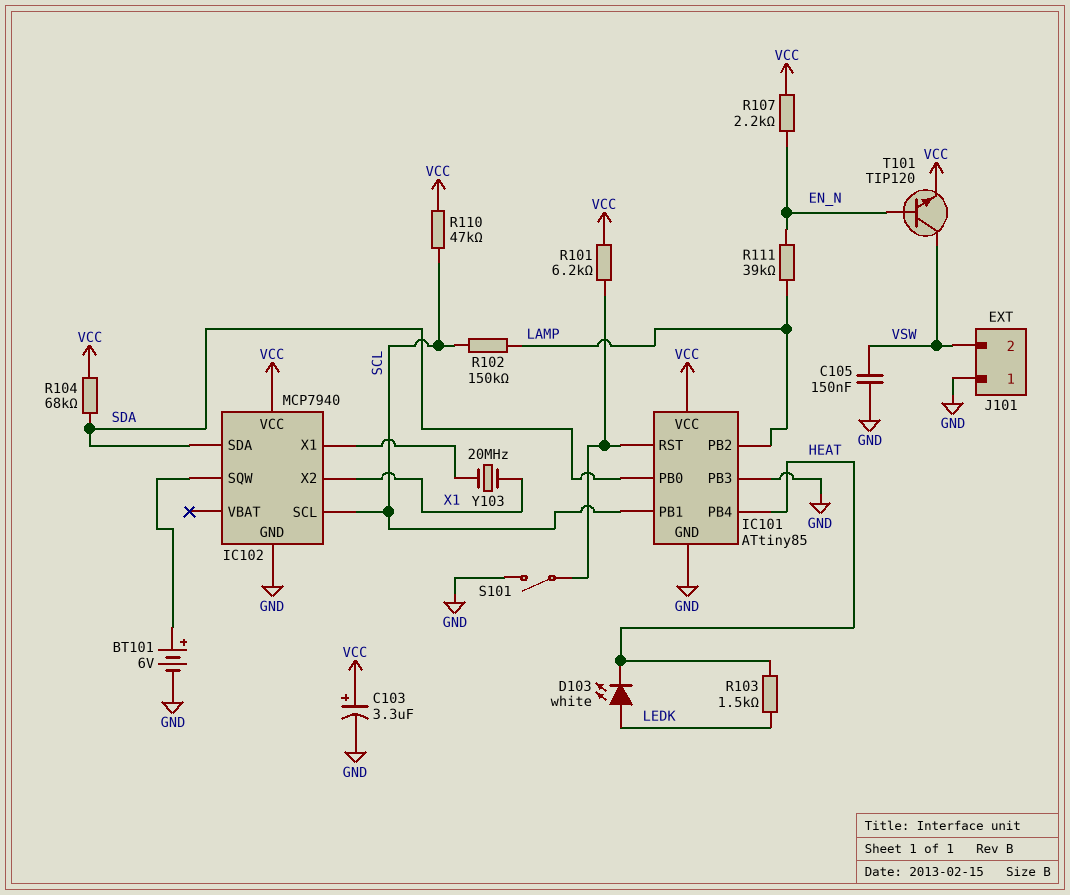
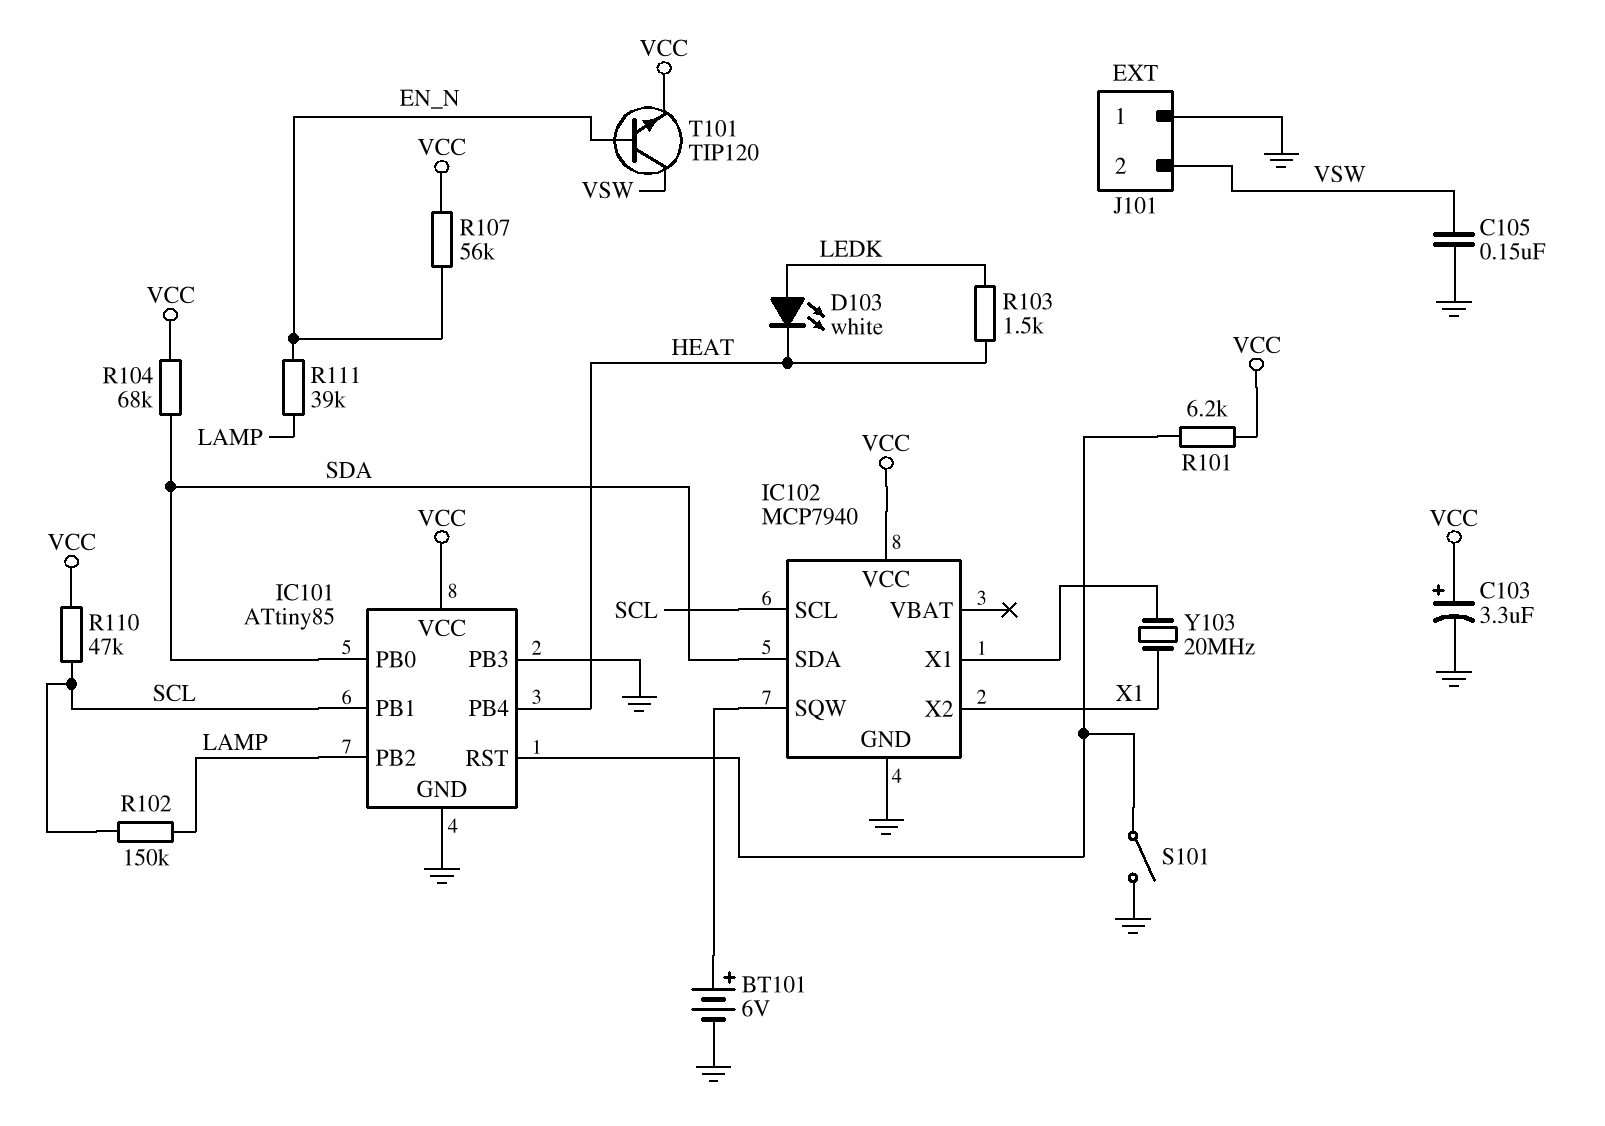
R107: 2.2k (EN_N, VCC) -> 56k (EN_N, VCC)

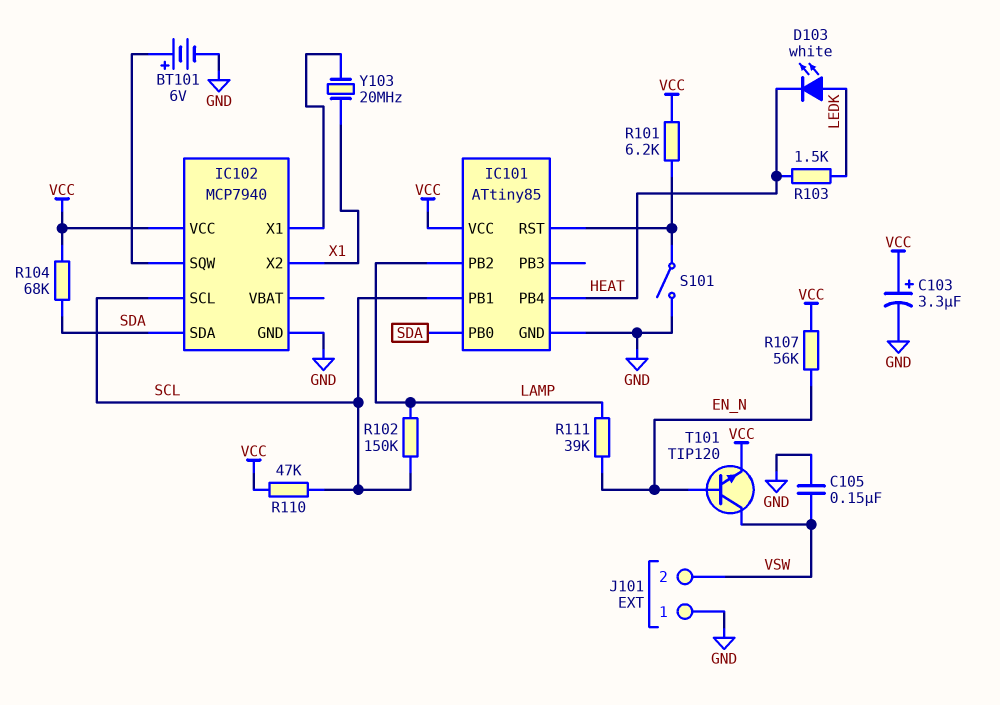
IC101 pin PB3: GND -> none

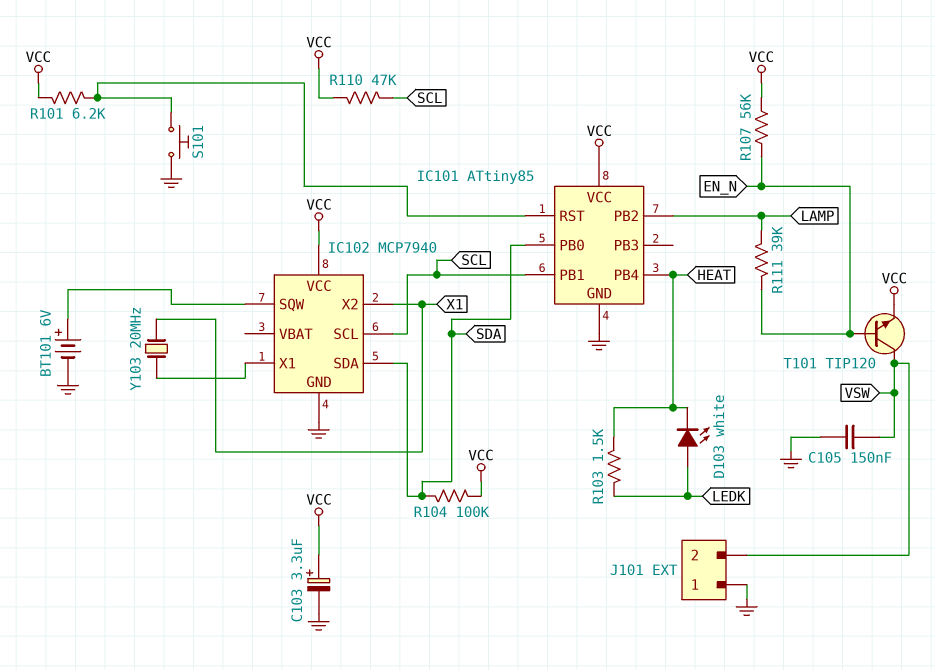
R102: 150k (LAMP, SCL) -> none
R104: 68k (SDA, VCC) -> 100k (SDA, VCC)
S101: switch (GND, IC101/RST) -> button (GND, IC101/RST)

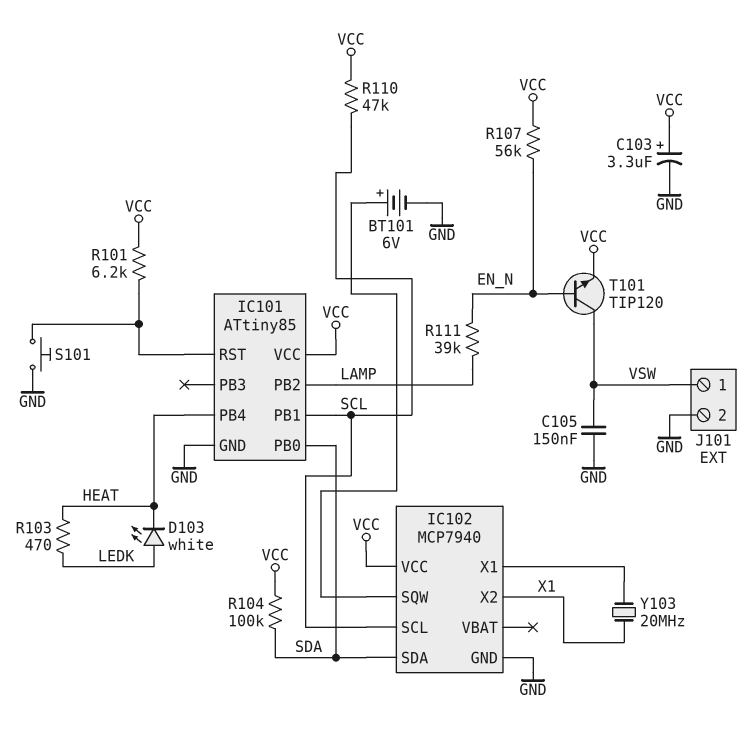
J101 pin 1: GND -> VSW
J101 pin 2: VSW -> GND
R103: 1.5k (HEAT, LEDK) -> 470 (HEAT, LEDK)

